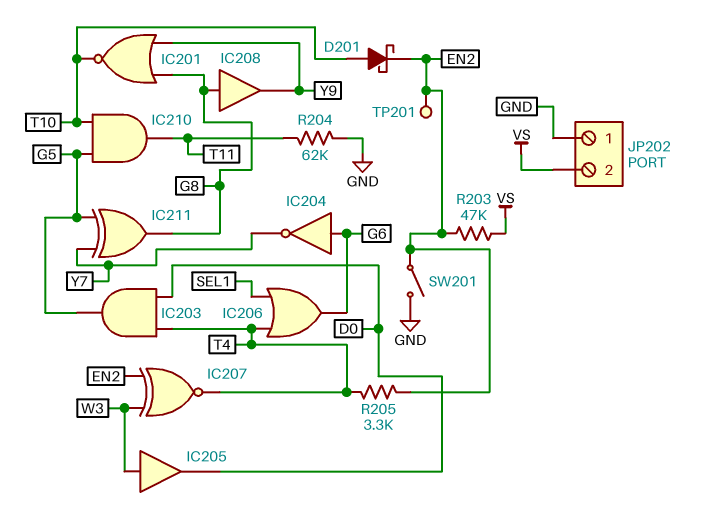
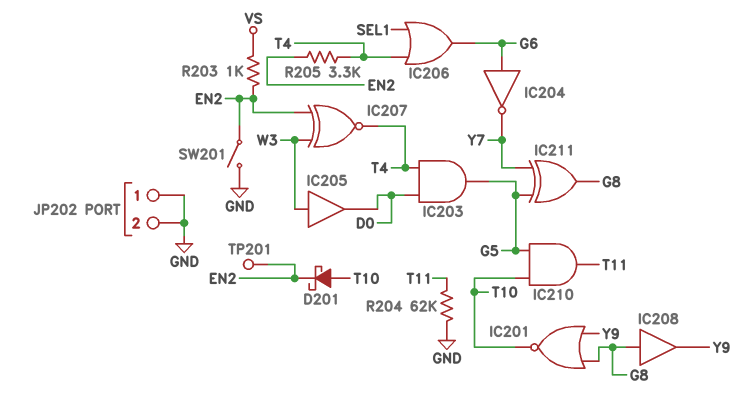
JP202 pin 2: VS -> GND
R203: 47k (EN2, VS) -> 1k (EN2, VS)

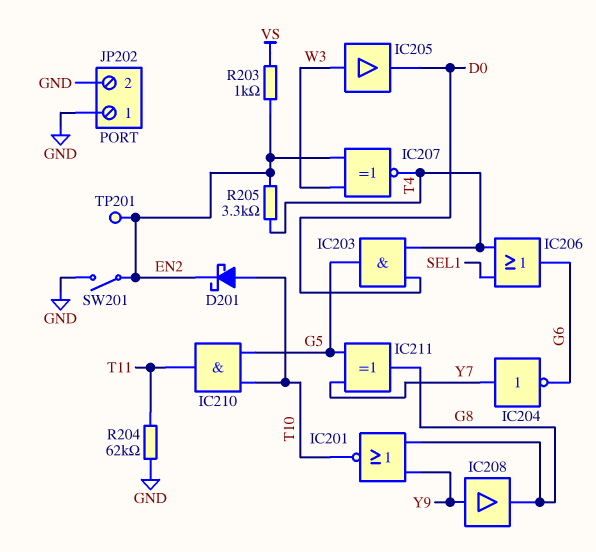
IC204: NOT (in G6, out Y7) -> NOT (in Y7, out G6)
IC208: buffer (in G8, out Y9) -> buffer (in Y9, out G8)

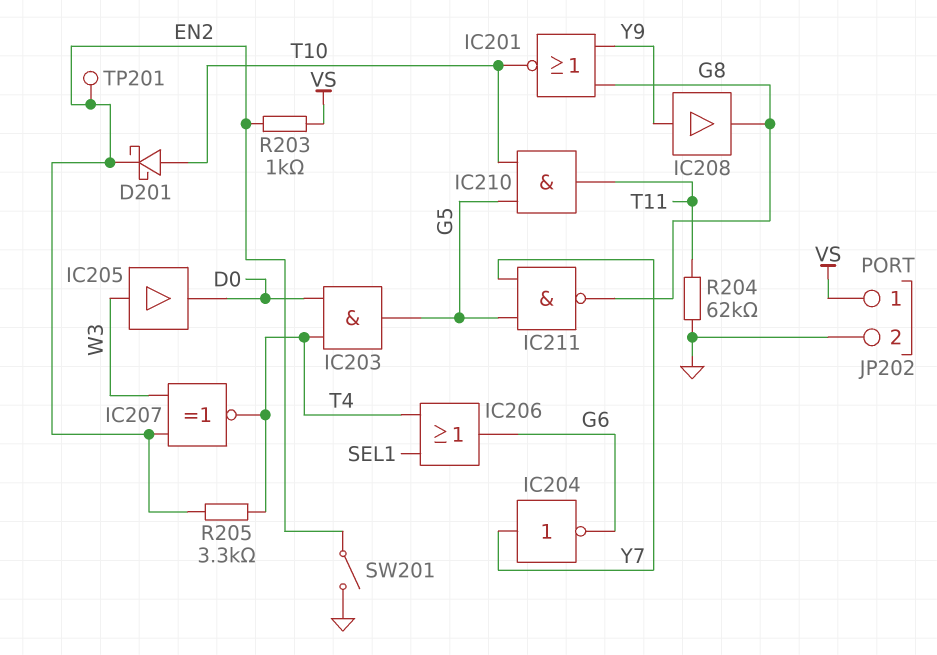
IC211: XOR (in G5, in Y7, out G8) -> NAND (in G5, in Y7, out G8)
JP202 pin 1: GND -> VS

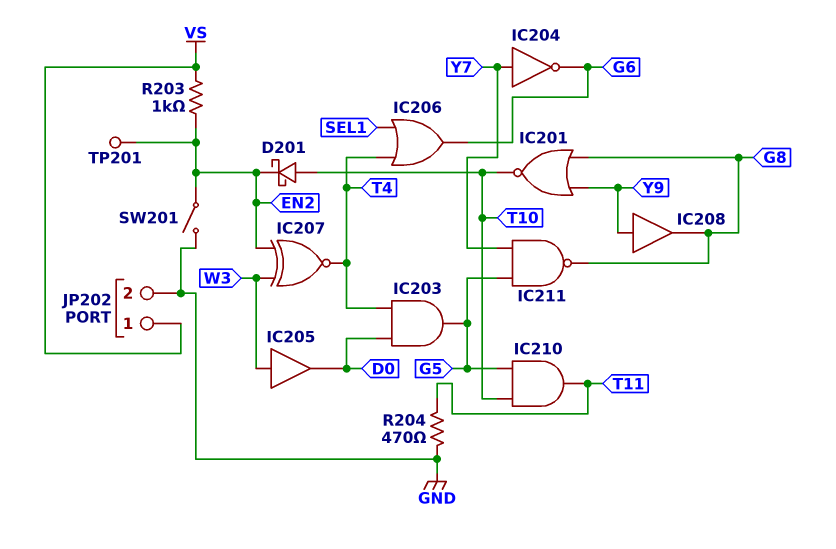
R204: 62k (GND, T11) -> 470 (GND, T11)
R205: 3.3k (EN2, T4) -> none

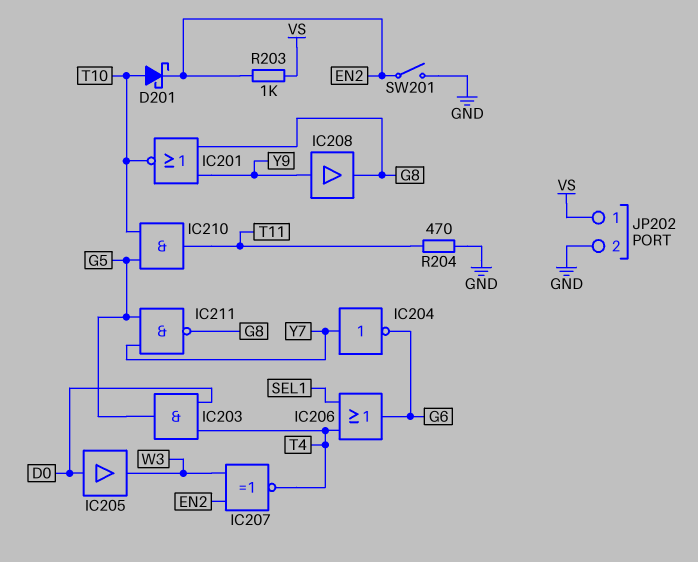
IC205: buffer (in W3, out D0) -> buffer (in D0, out W3)
TP201: test point (EN2) -> none

